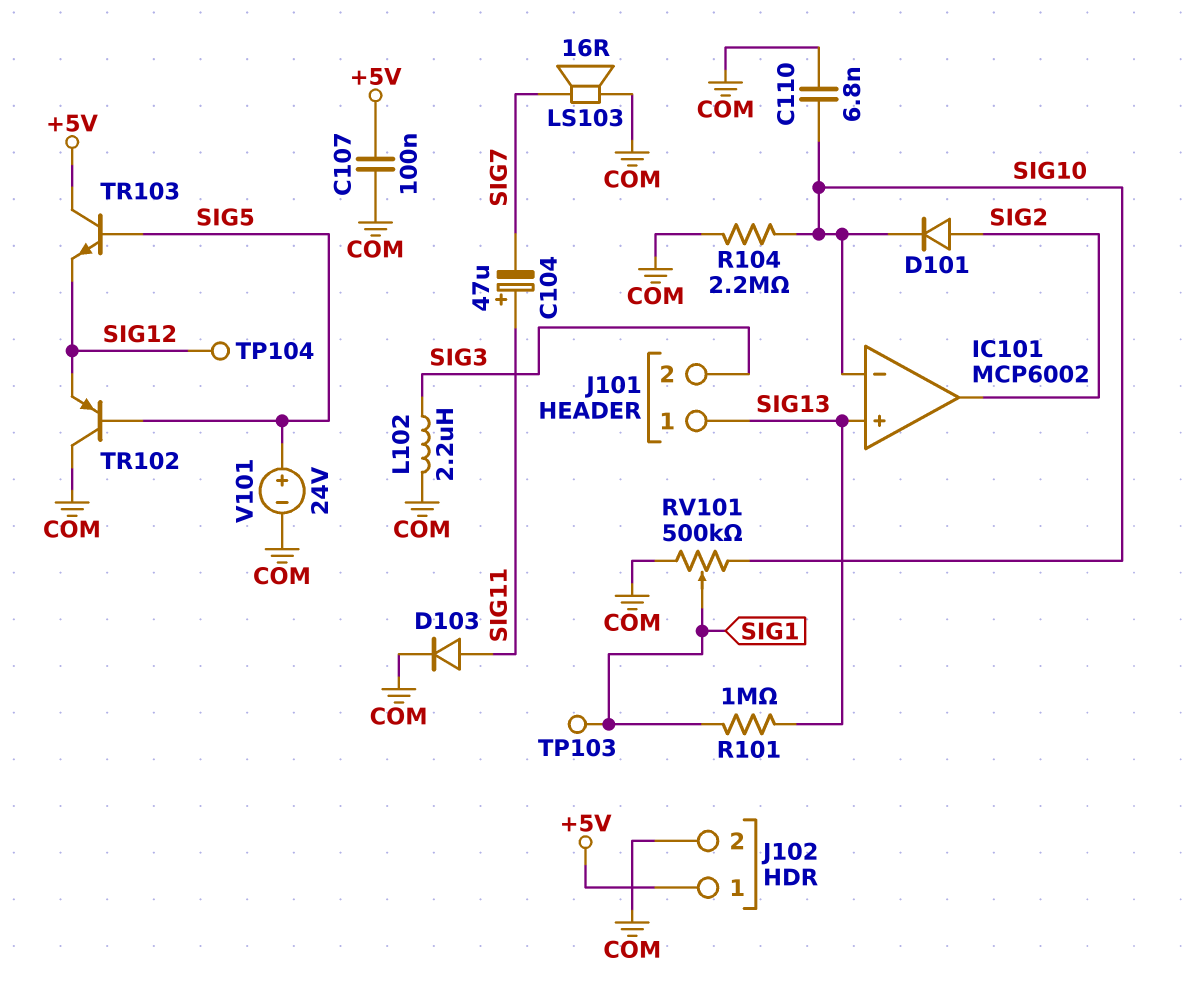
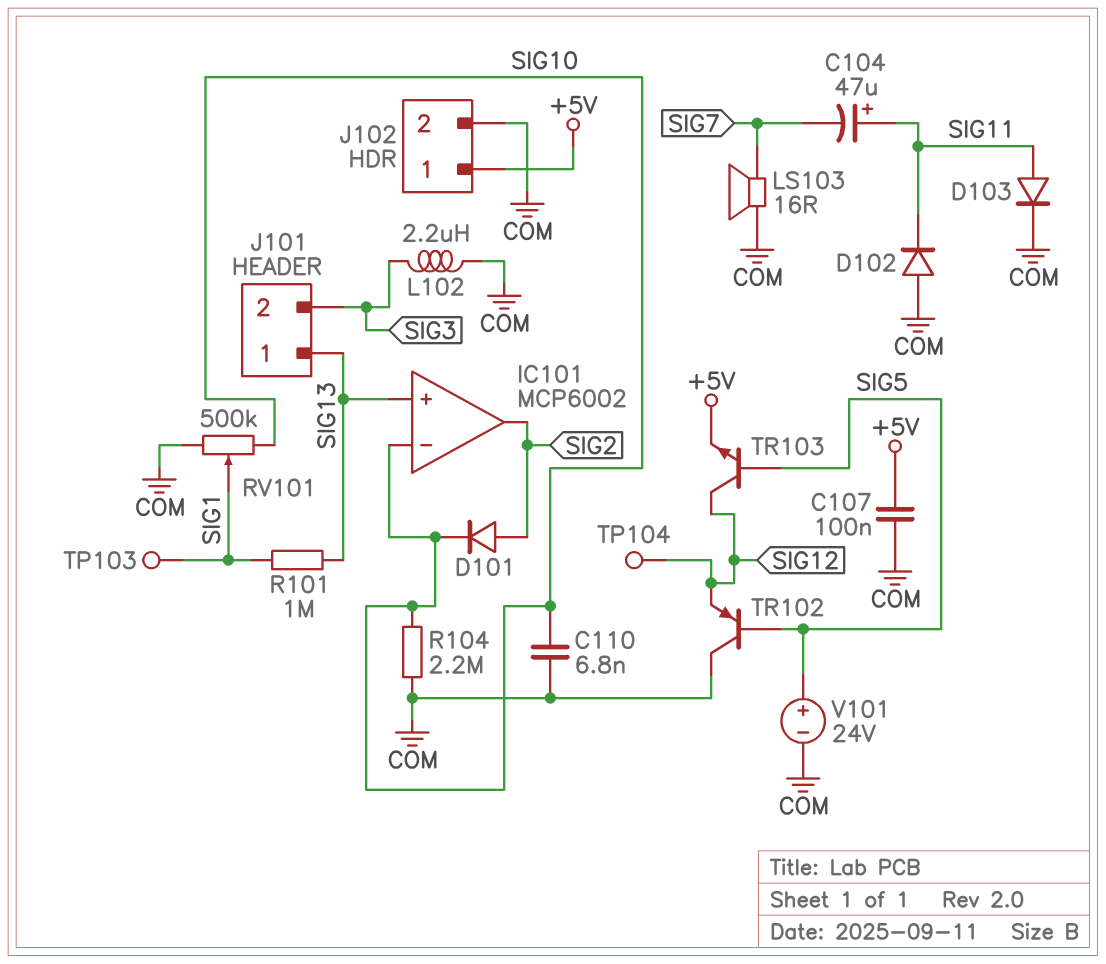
D102: none -> diode (A COM, K SIG11)
TR103: NPN (B SIG5, C +5V, E SIG12) -> NPN (B SIG5, C SIG12, E +5V)

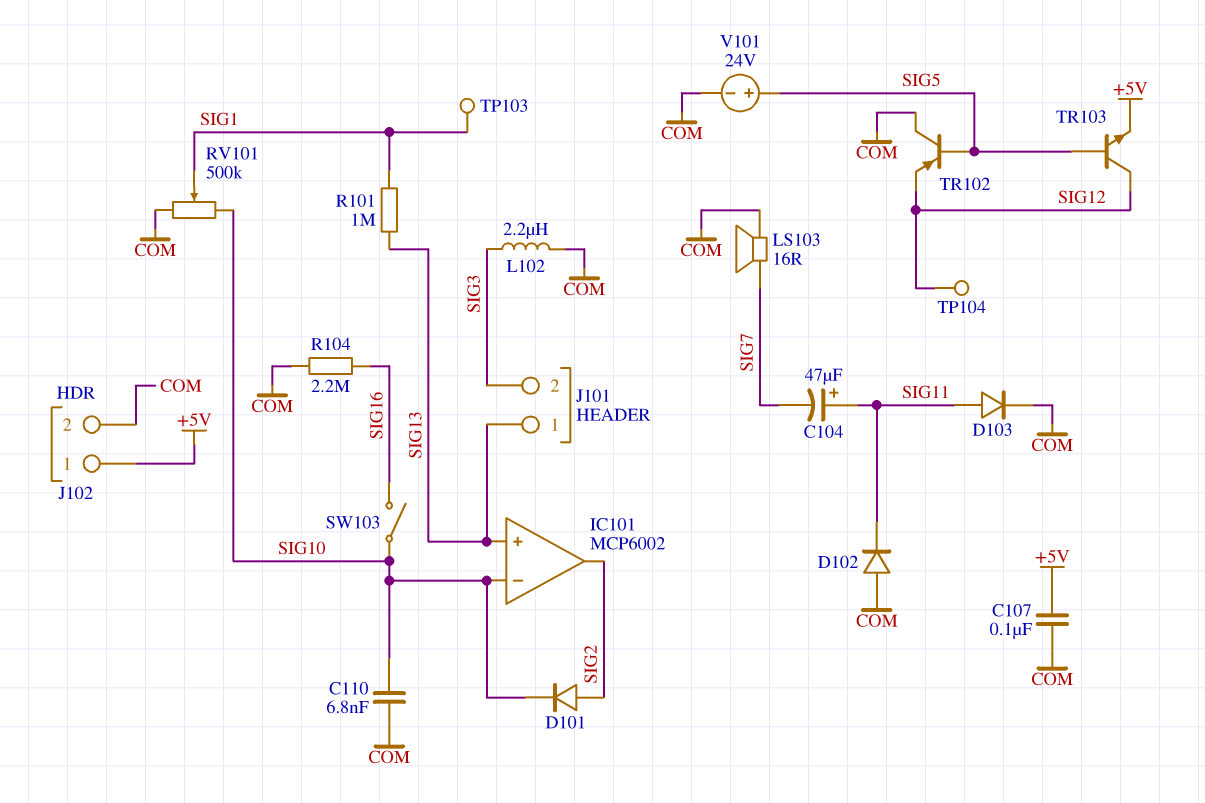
R104: 2.2M (COM, SIG10) -> 2.2M (COM, SIG16)
SW103: none -> switch (SIG10, SIG16)

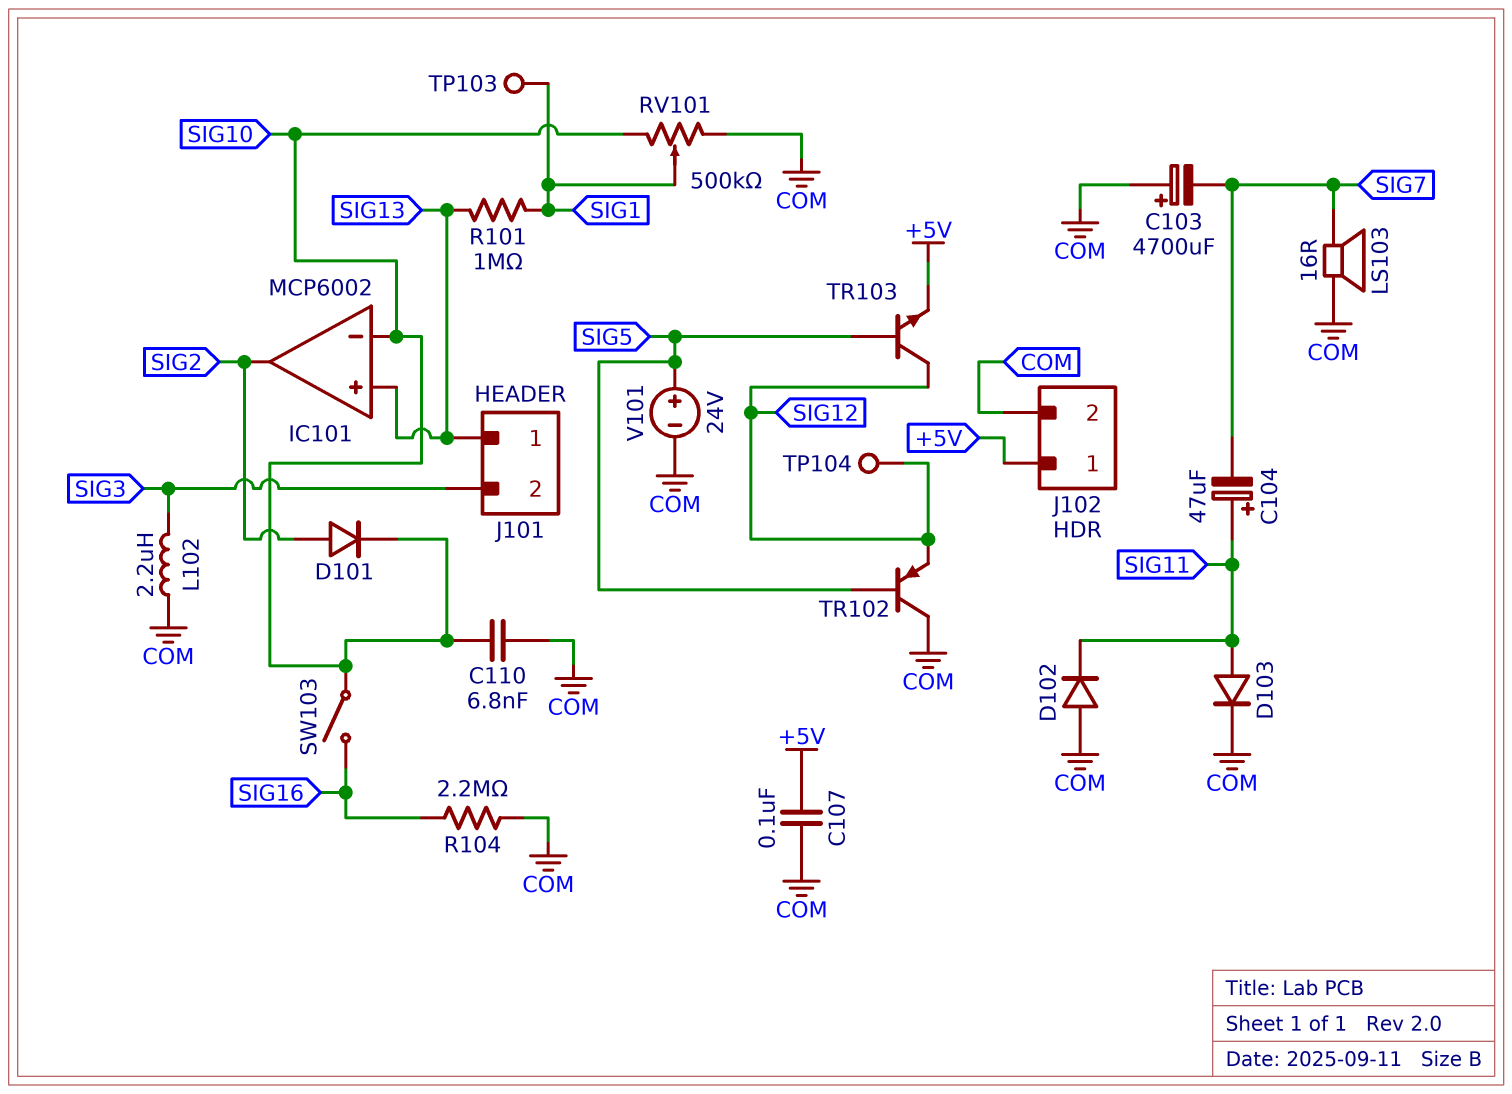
C103: none -> 4700uF (plus COM, minus SIG7)

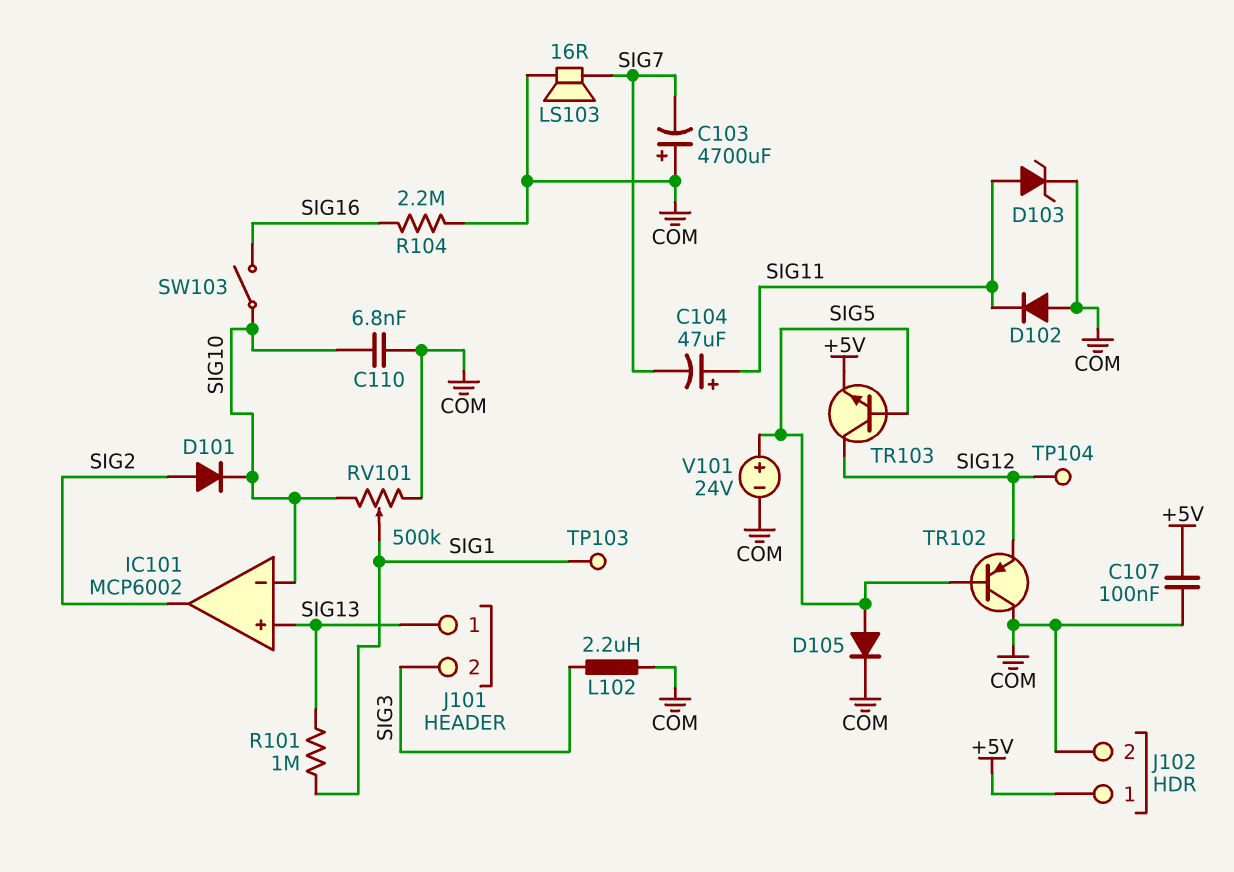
D103: diode (A SIG11, K COM) -> zener (A SIG11, K COM)
D105: none -> diode (A SIG5, K COM)

